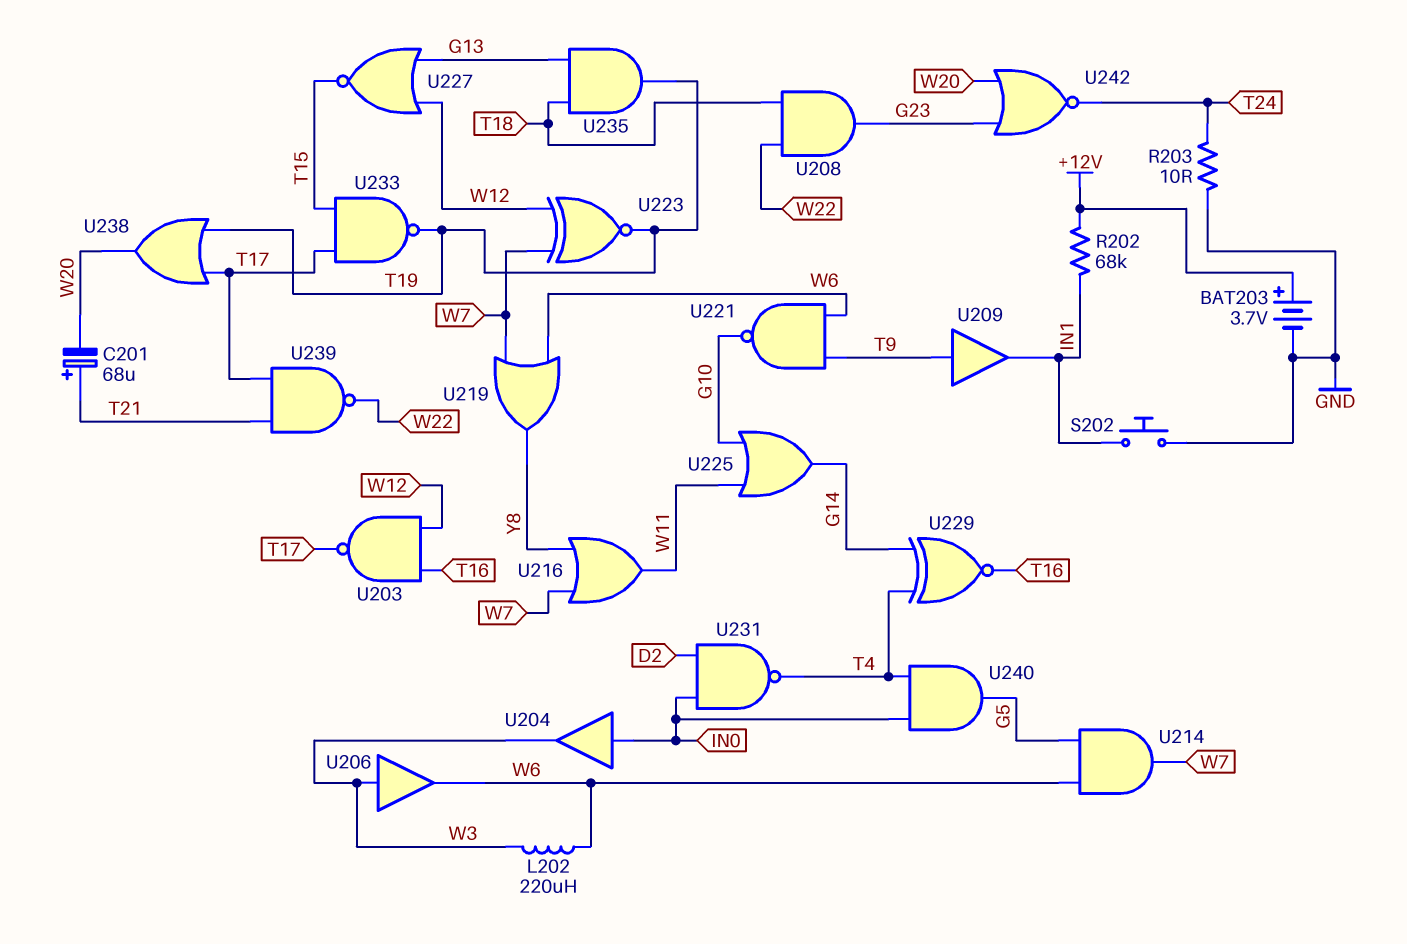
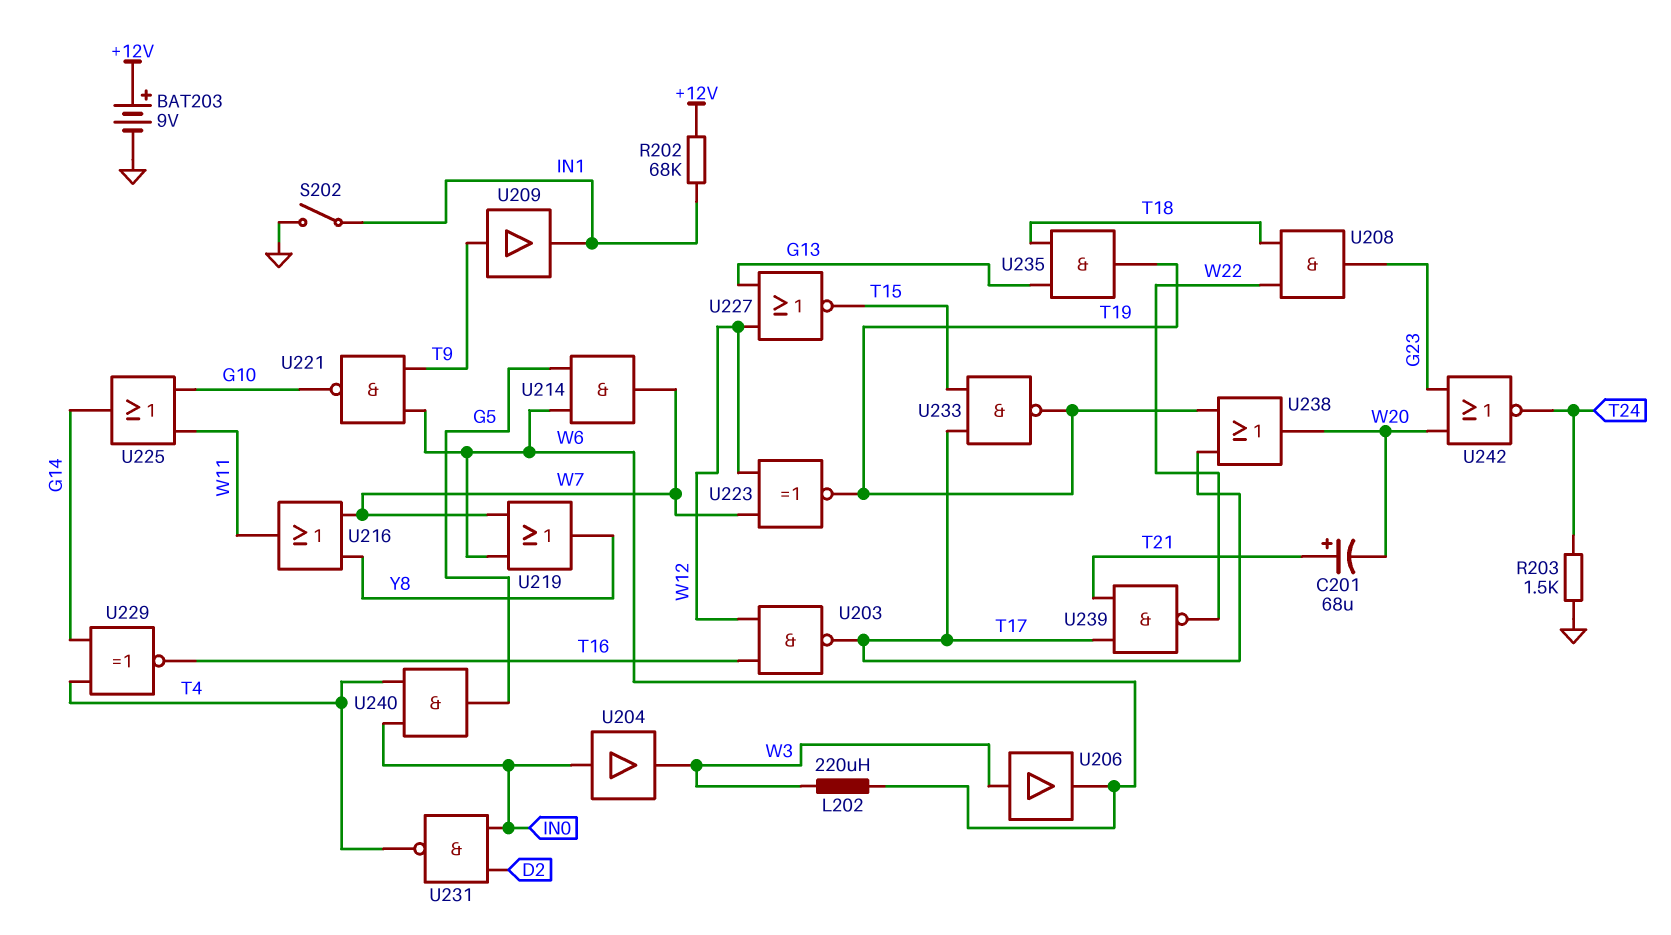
BAT203: 3.7V (plus +12V, minus GND) -> 9V (plus +12V, minus GND)
R203: 10 (GND, T24) -> 1.5k (GND, T24)
S202: button (GND, IN1) -> switch (GND, IN1)

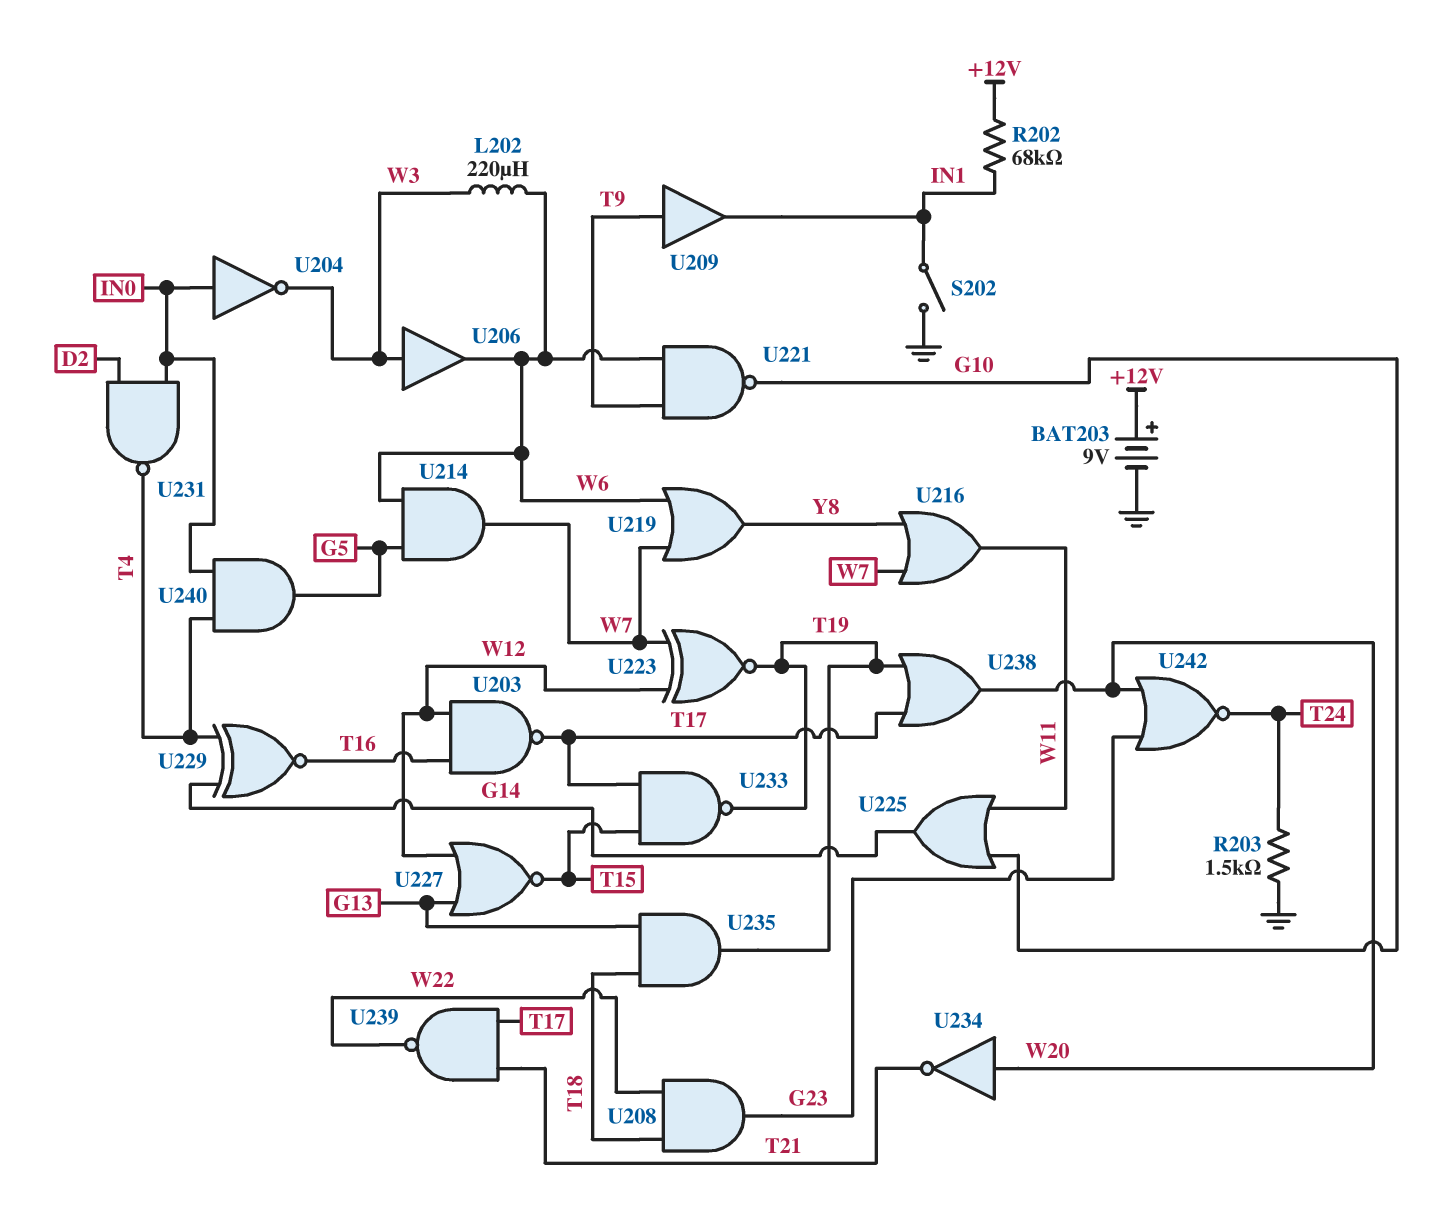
C201: 68uF (plus T21, minus W20) -> none
U204: buffer (in IN0, out W3) -> NOT (in IN0, out W3)
U234: none -> NOT (in W20, out T21)

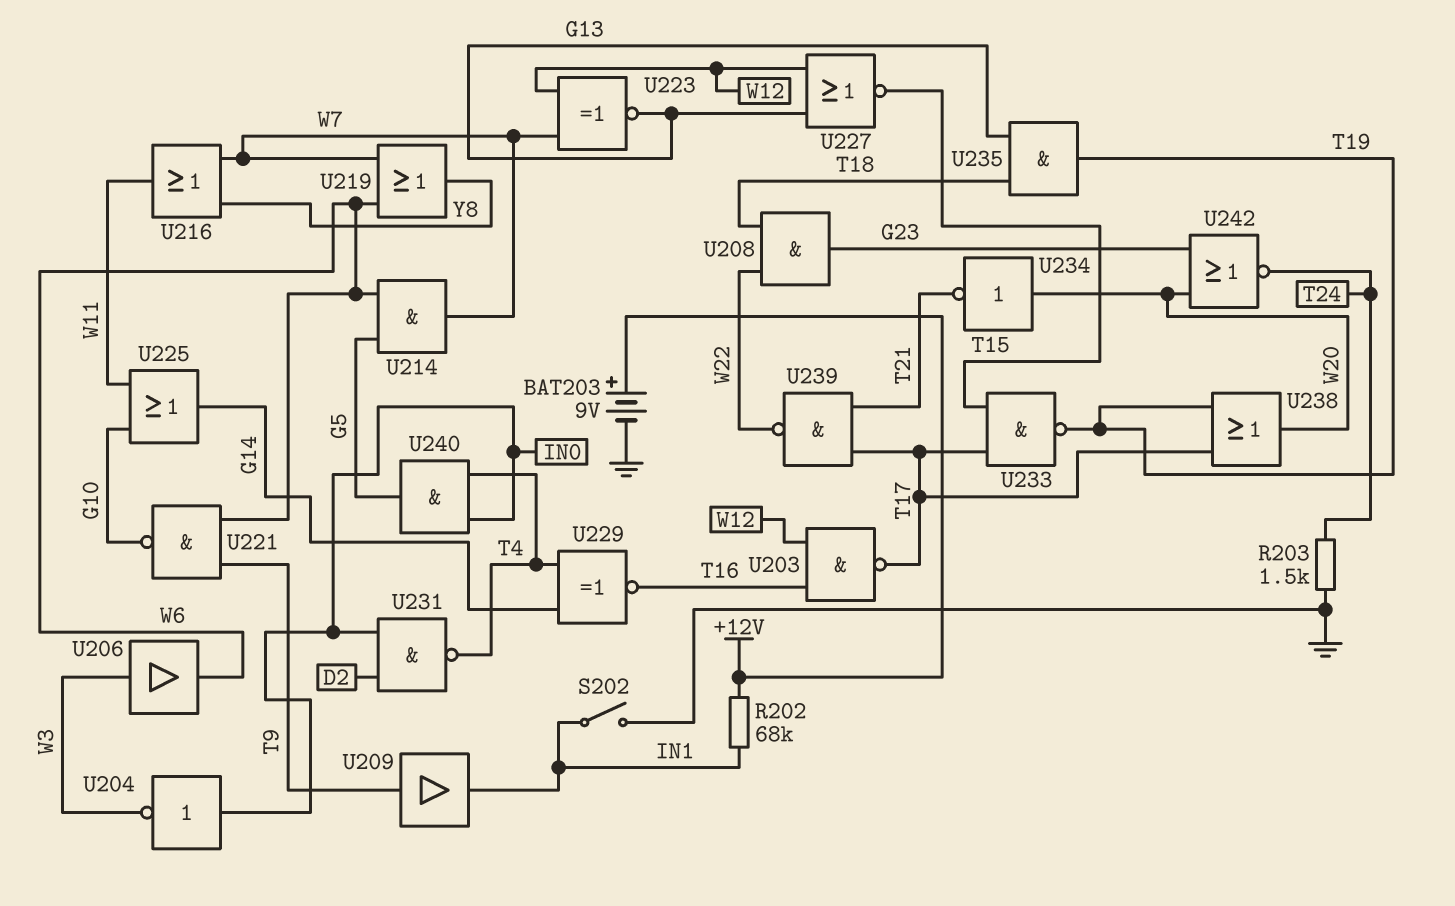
L202: 220uH (W3, W6) -> none
U223: XNOR (in W7, in W12, out T19) -> XNOR (in W7, in W12, out G13)

